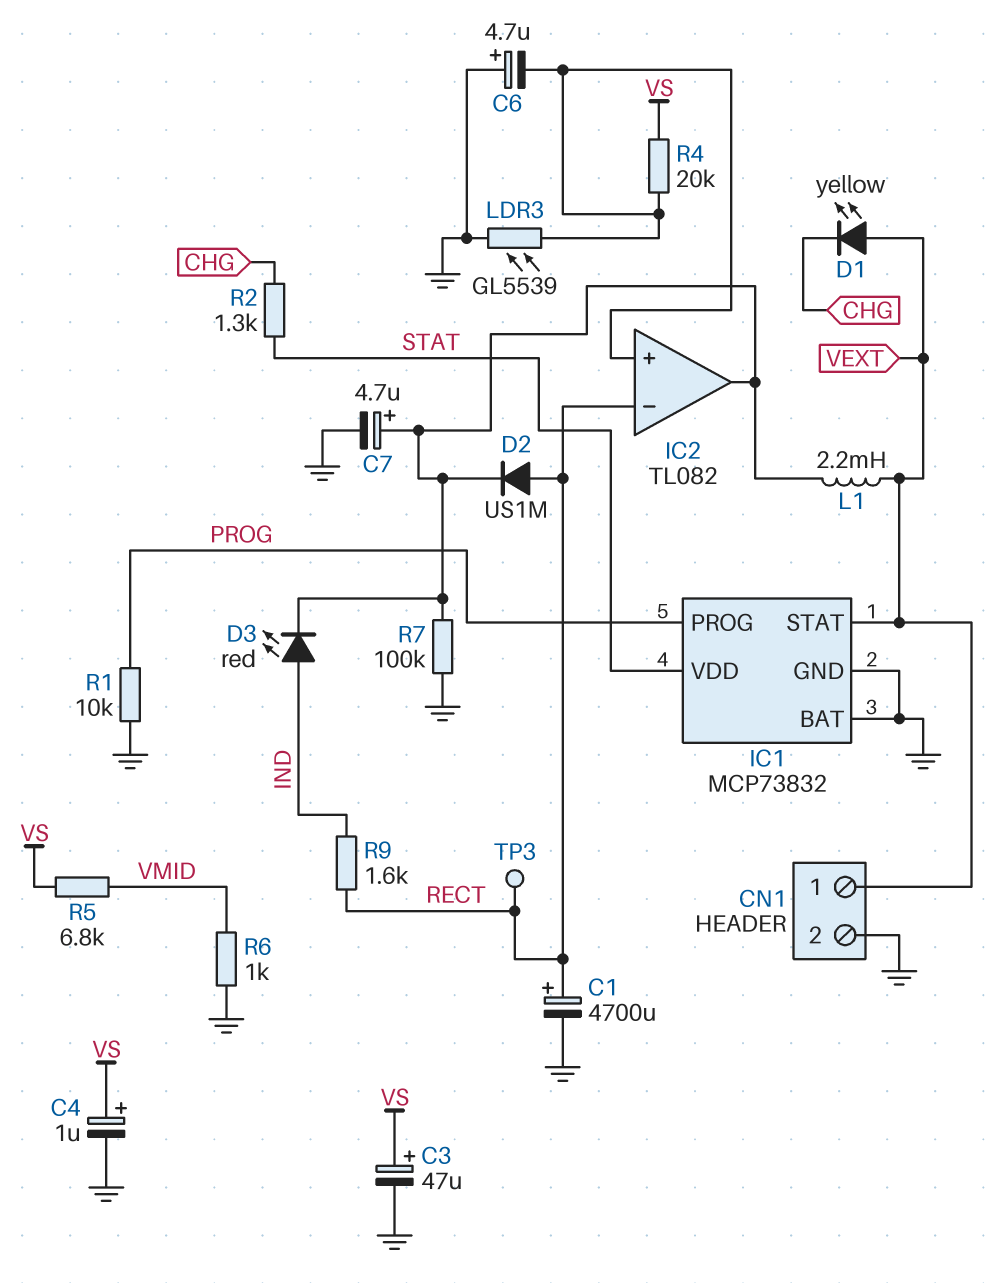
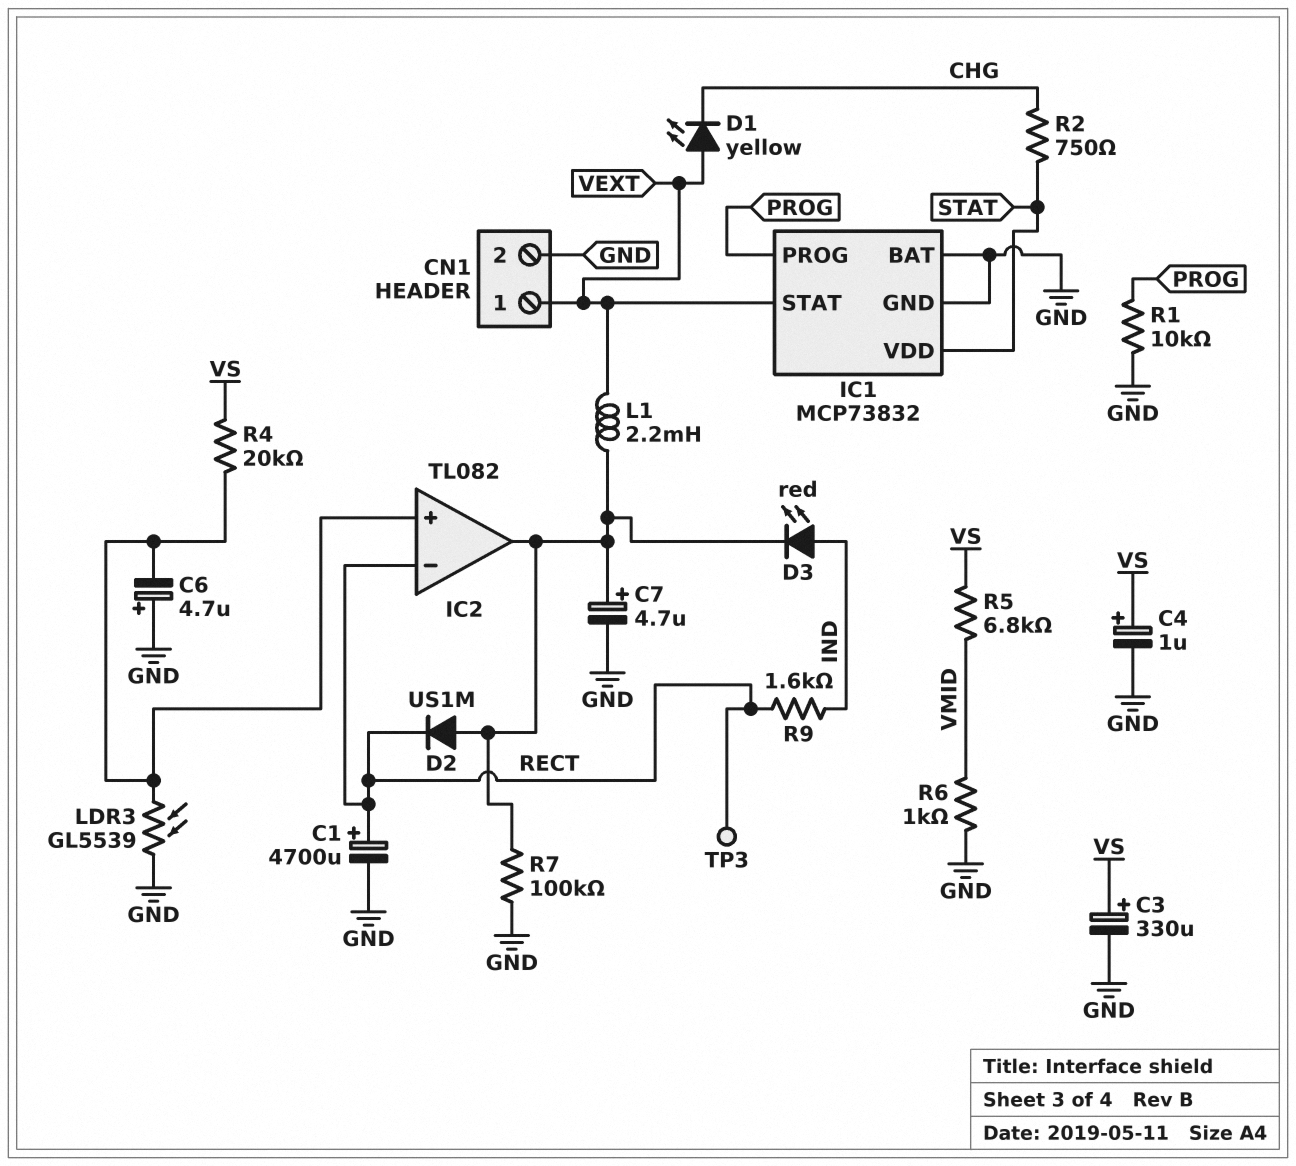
C3: 47uF (plus VS, minus GND) -> 330uF (plus VS, minus GND)
D2: diode US1M (A RECT, K IC2/out) -> diode US1M (A IC2/out, K RECT)
R2: 1.3k (CHG, STAT) -> 750 (CHG, STAT)

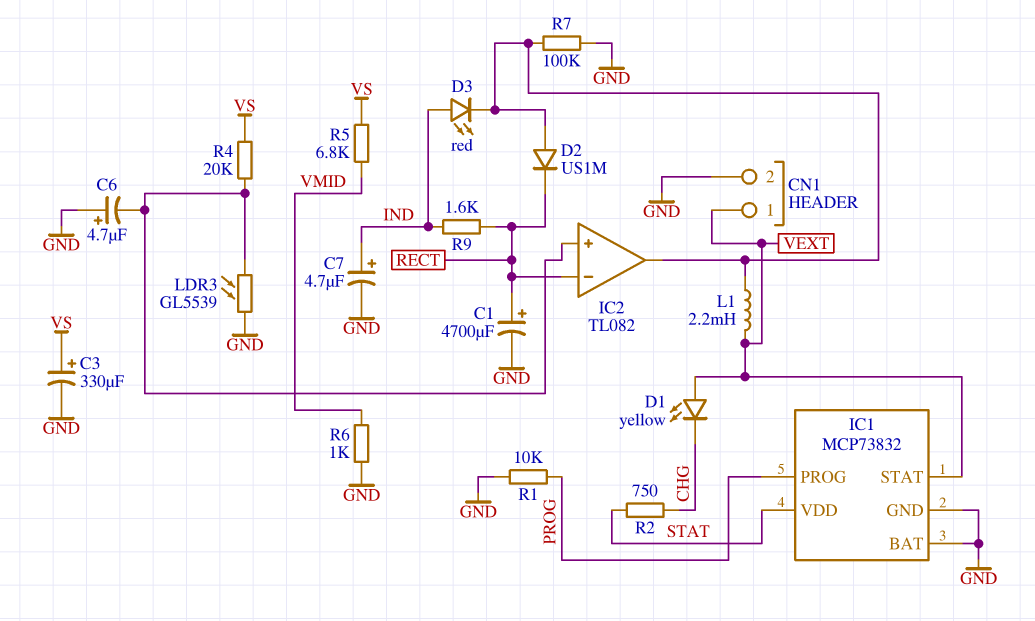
C4: 1uF (plus VS, minus GND) -> none
C7: 4.7uF (plus IC2/out, minus GND) -> 4.7uF (plus IND, minus GND)
TP3: test point (RECT) -> none

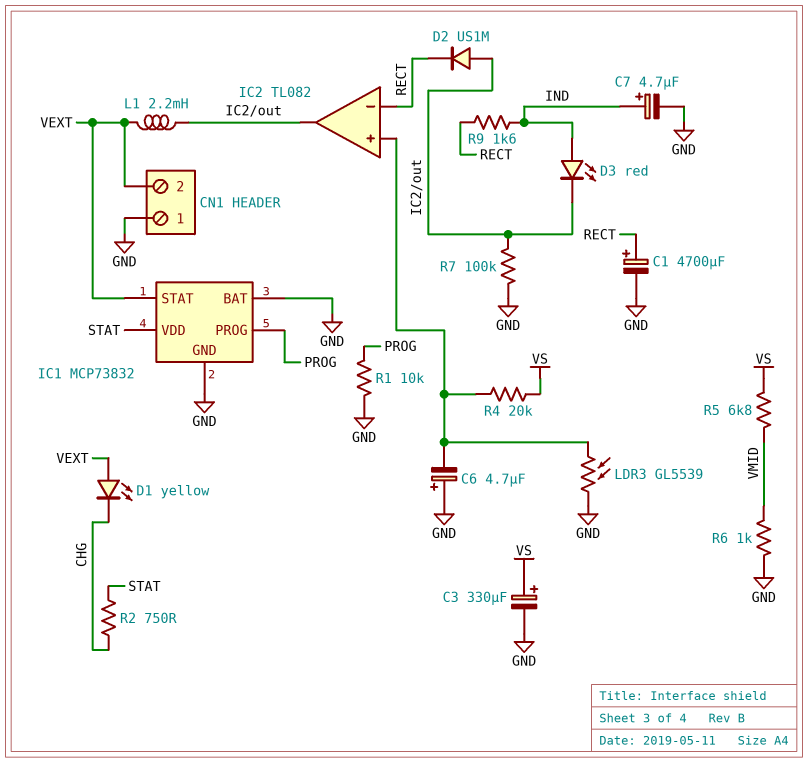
CN1 pin 1: VEXT -> GND
CN1 pin 2: GND -> VEXT

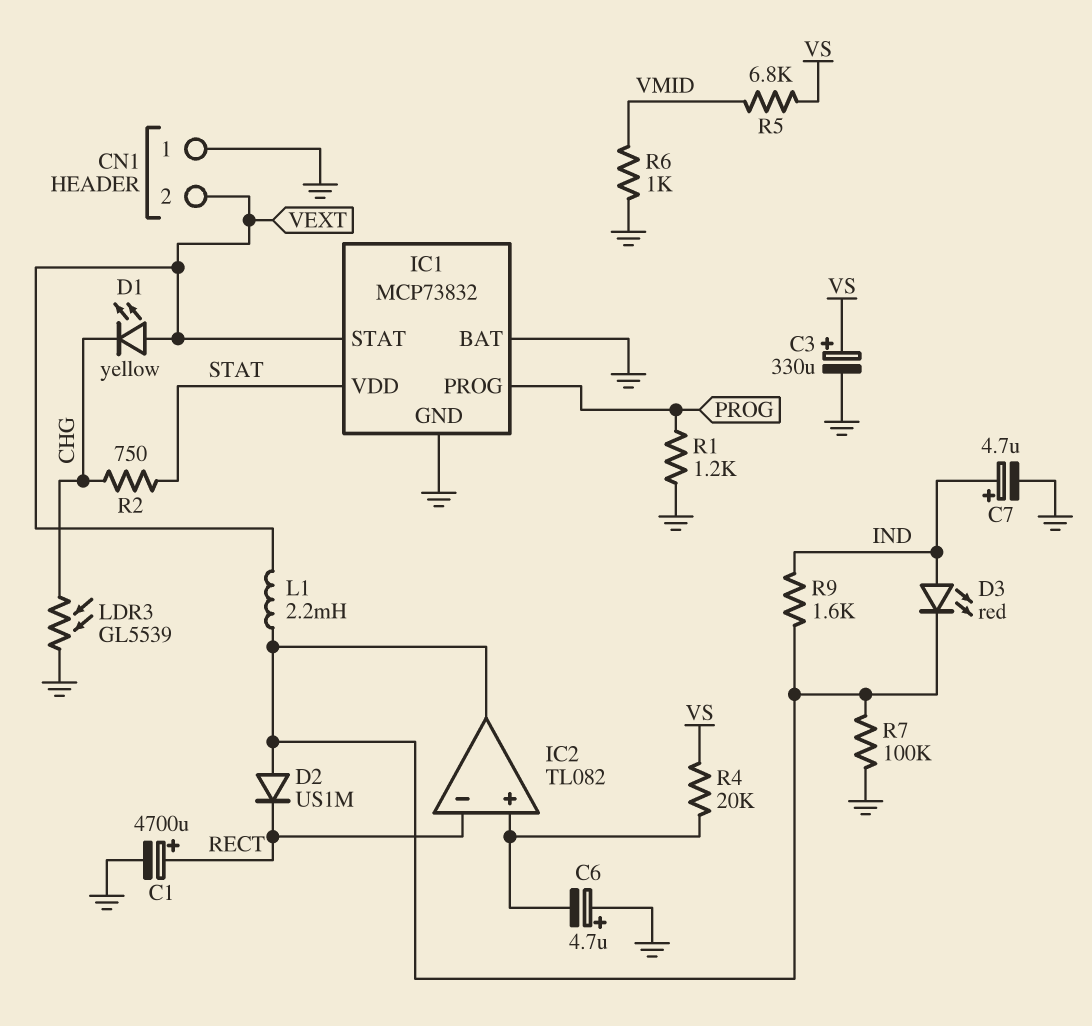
LDR3: GL5539 (GND, IC2/in+) -> GL5539 (CHG, GND)
R1: 10k (GND, PROG) -> 1.2k (GND, PROG)
R9: 1.6k (IND, RECT) -> 1.6k (IC2/out, IND)

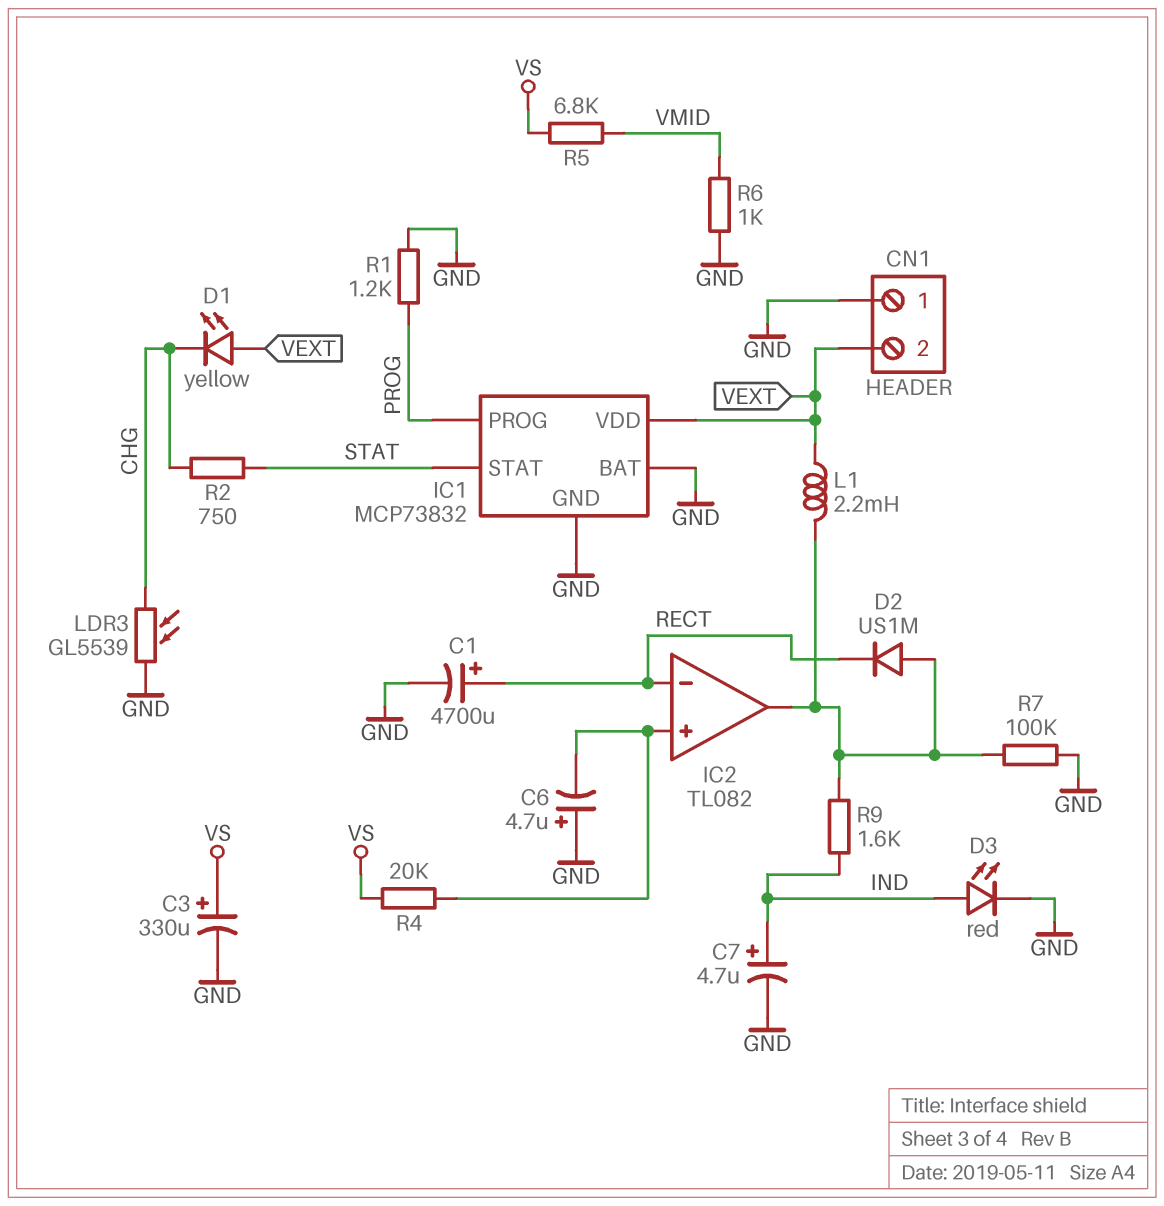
D3: LED red (A IND, K IC2/out) -> LED red (A IND, K GND)
IC1 pin STAT: VEXT -> STAT
IC1 pin VDD: STAT -> VEXT

